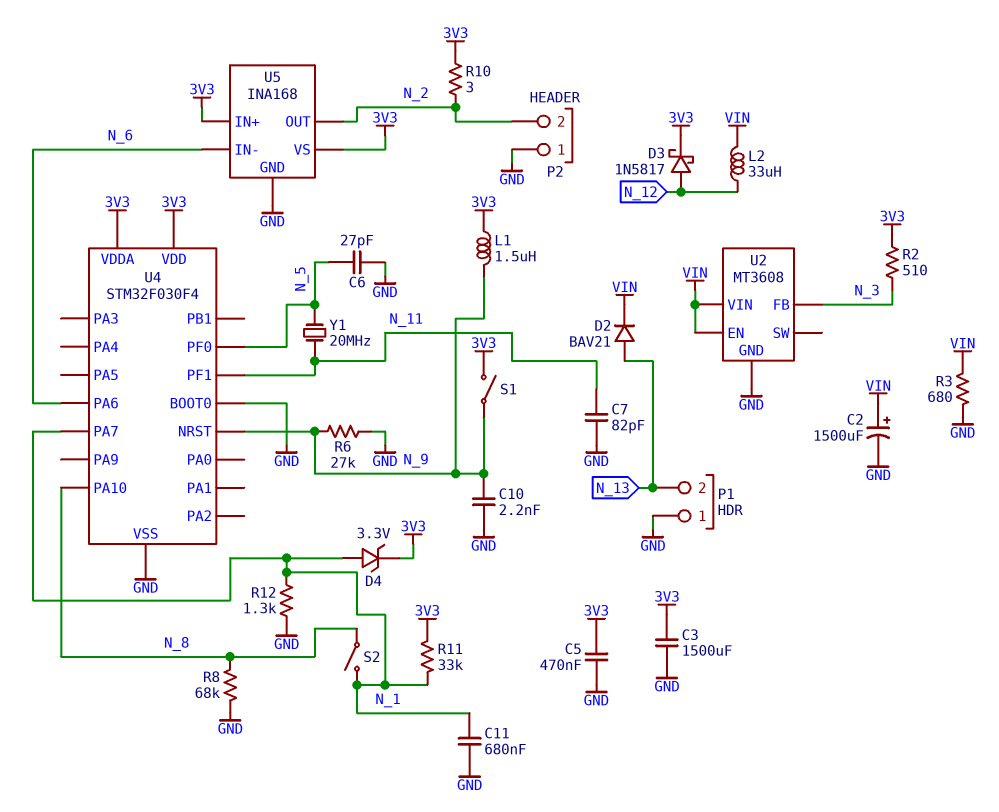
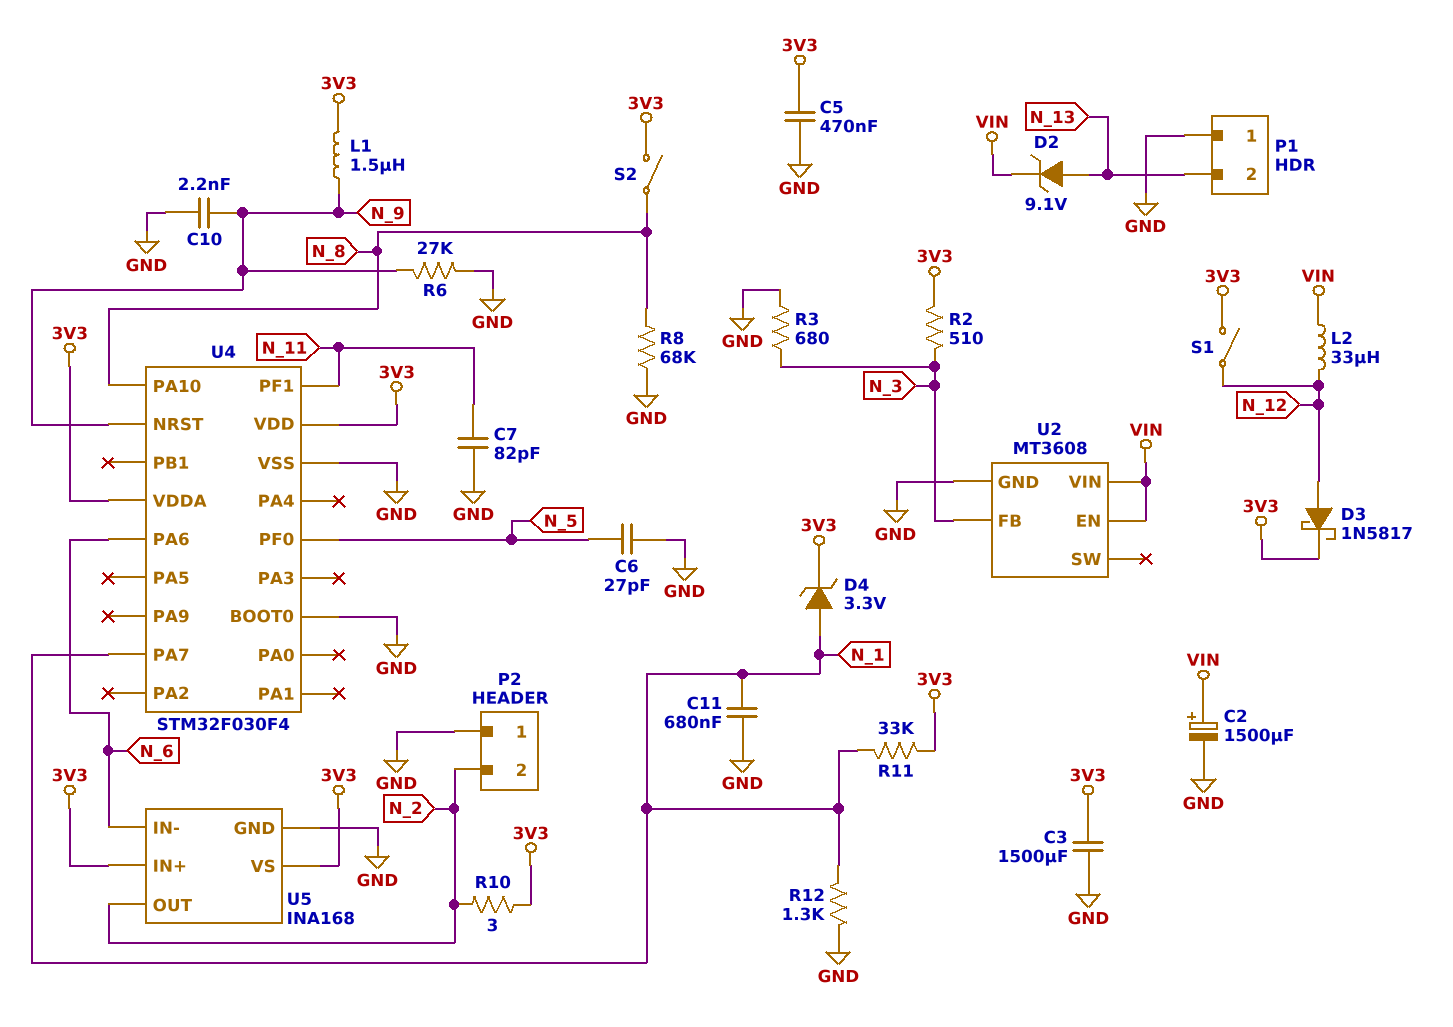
D2: diode BAV21 (A N_13, K VIN) -> zener 9.1V (A N_13, K VIN)
R3: 680 (GND, VIN) -> 680 (GND, N_3)
S1: switch (3V3, N_9) -> switch (3V3, N_12)
S2: switch (N_1, N_8) -> switch (3V3, N_8)
Y1: 20MHz (N_5, N_11) -> none

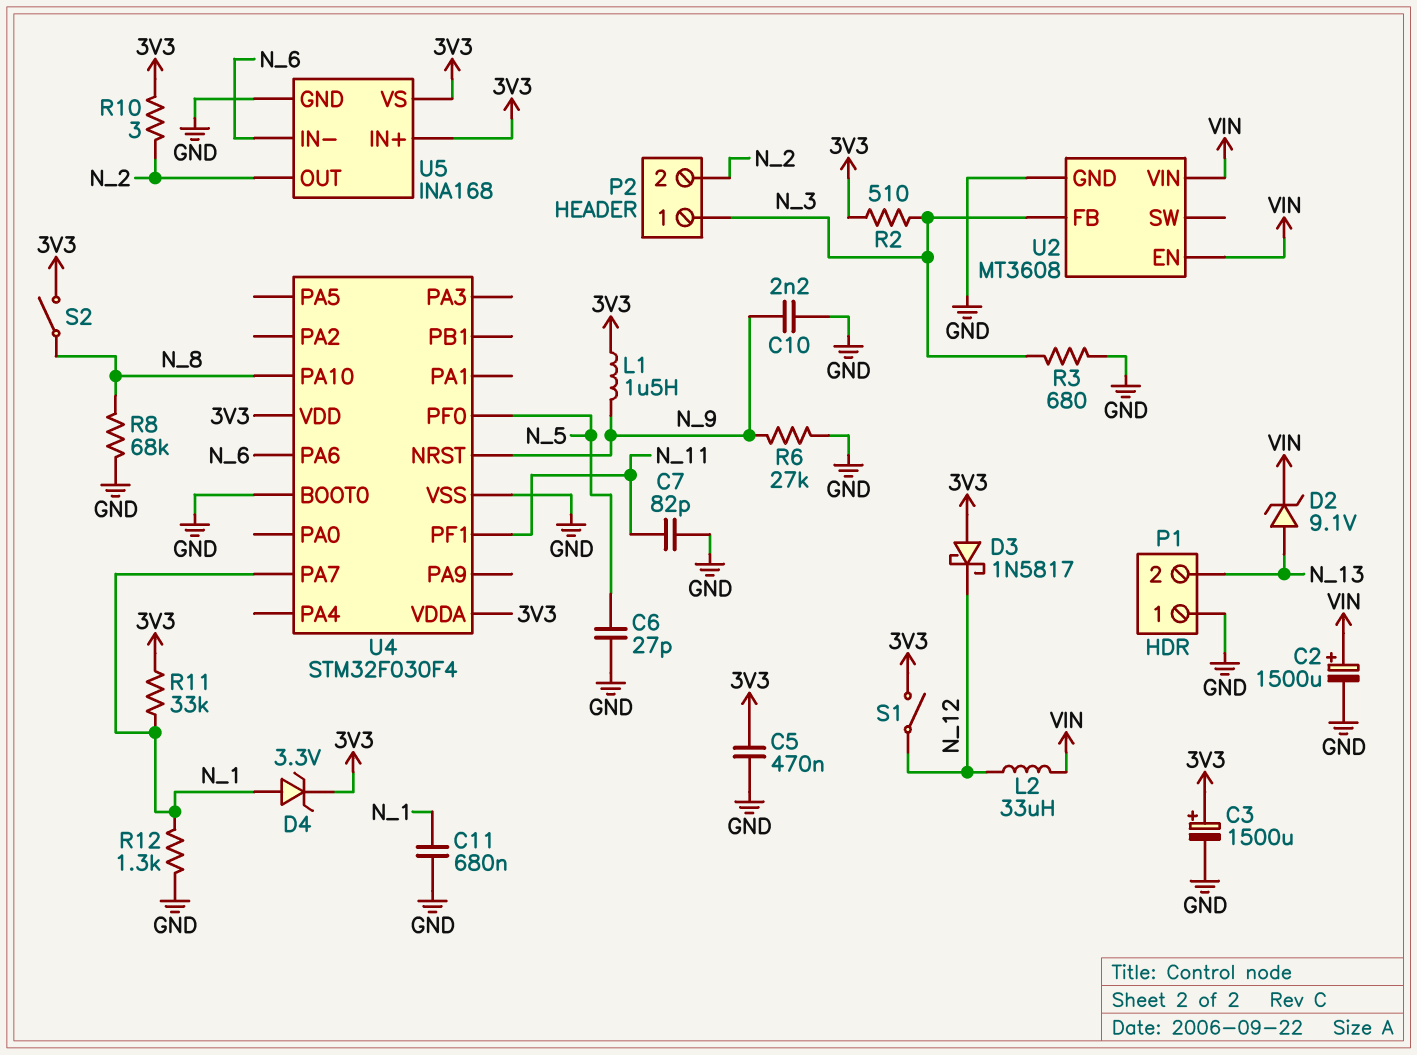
C3: 1500uF (3V3, GND) -> 1500uF (plus 3V3, minus GND)
D3: schottky 1N5817 (A N_12, K 3V3) -> schottky 1N5817 (A 3V3, K N_12)
P2 pin 1: GND -> N_3

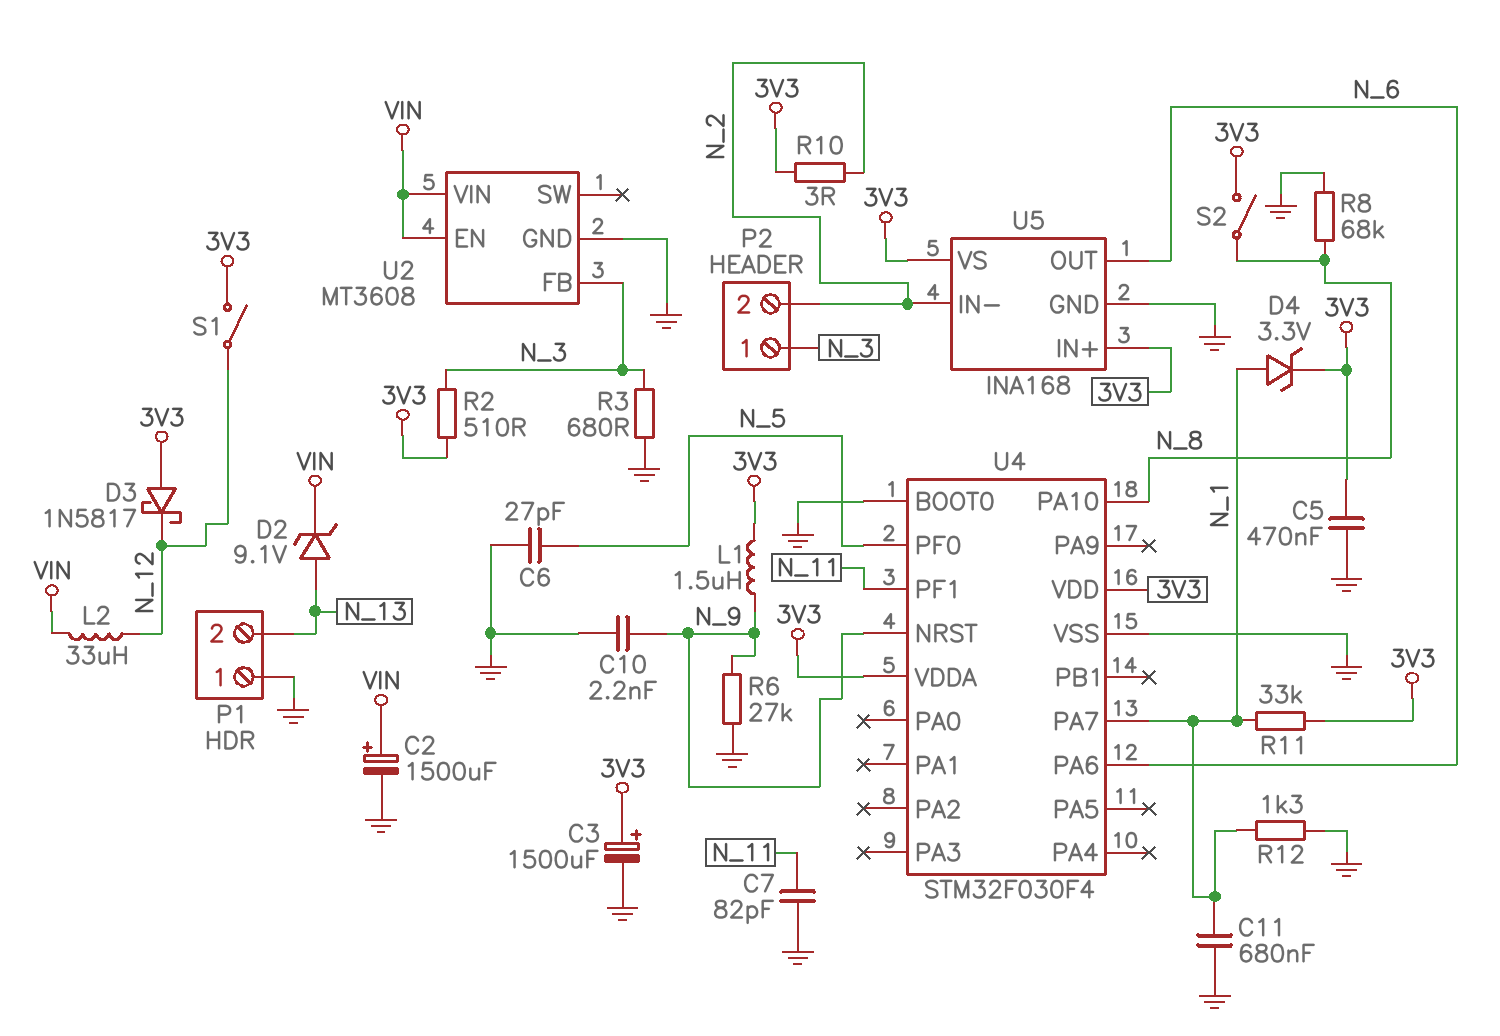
U5 pin IN-: N_6 -> N_2
U5 pin OUT: N_2 -> N_6

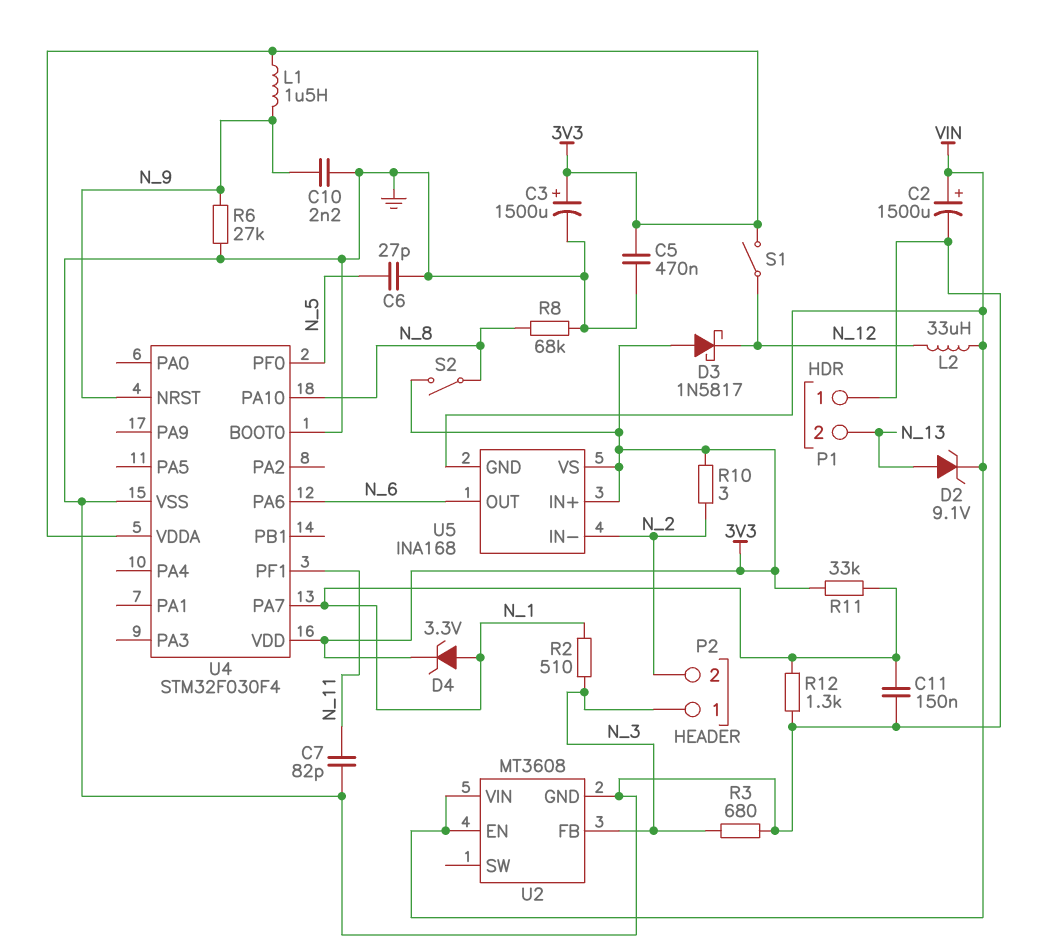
C11: 680nF (GND, N_1) -> 150nF (GND, N_1)
R2: 510 (3V3, N_3) -> 510 (N_1, N_3)
U5 pin GND: GND -> VIN

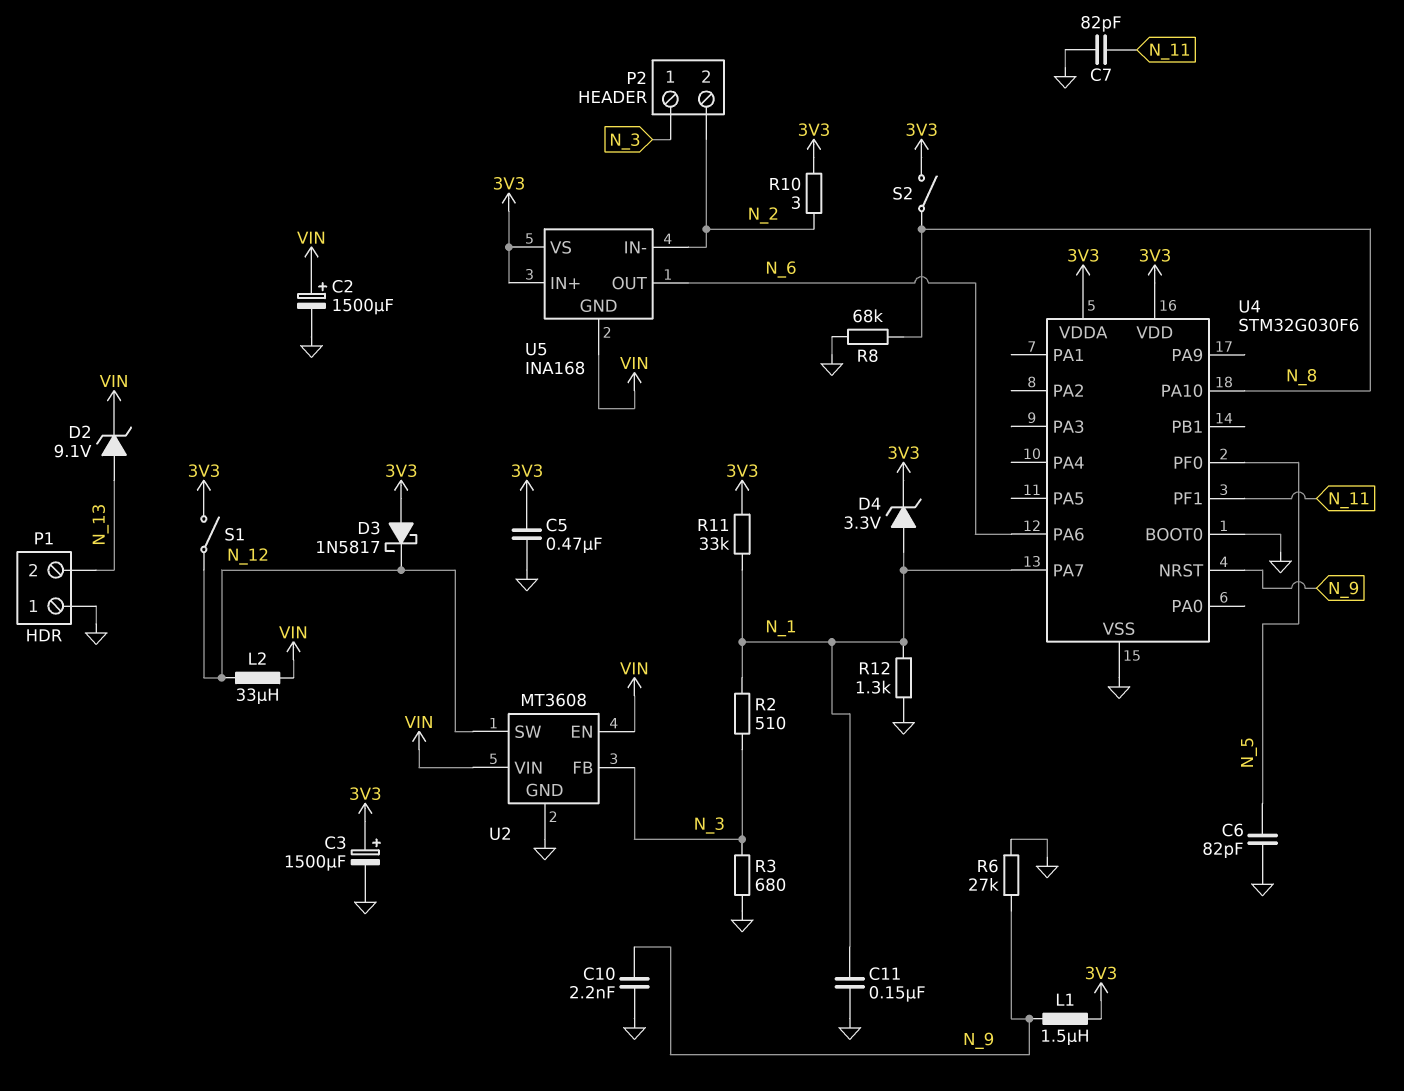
C6: 27pF (GND, N_5) -> 82pF (GND, N_5)
U2 pin SW: none -> N_12
U4: STM32F030F4 -> STM32G030F6

